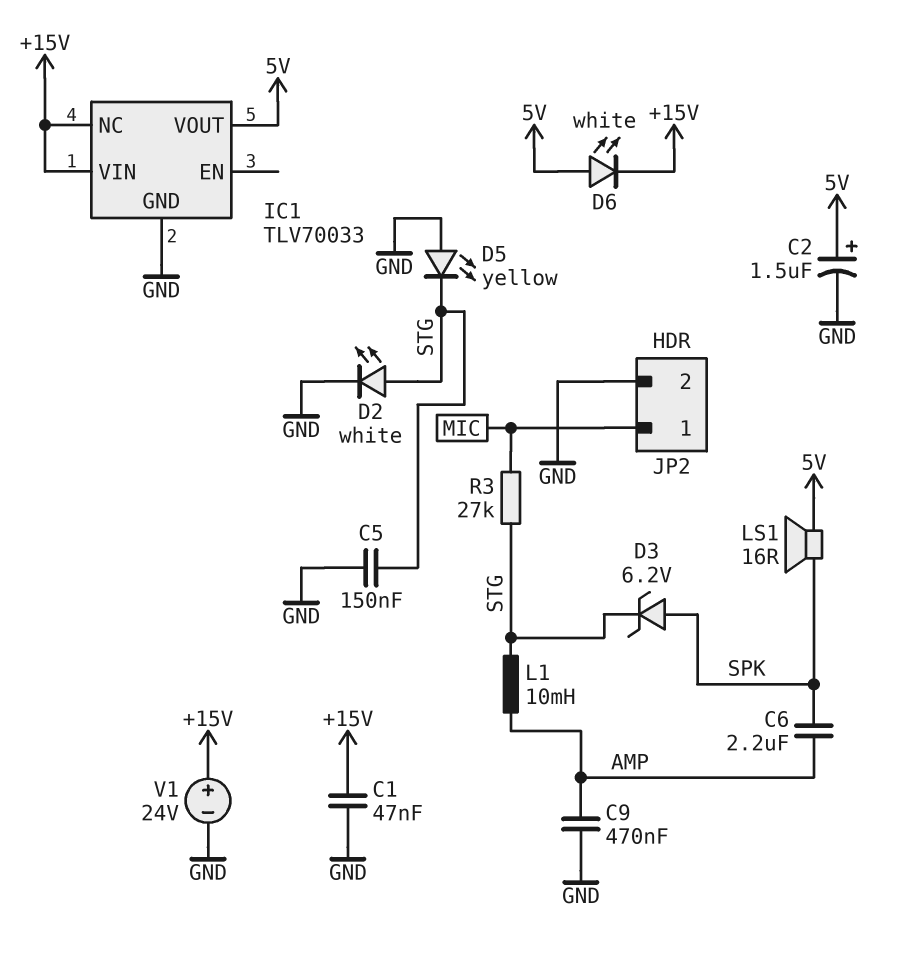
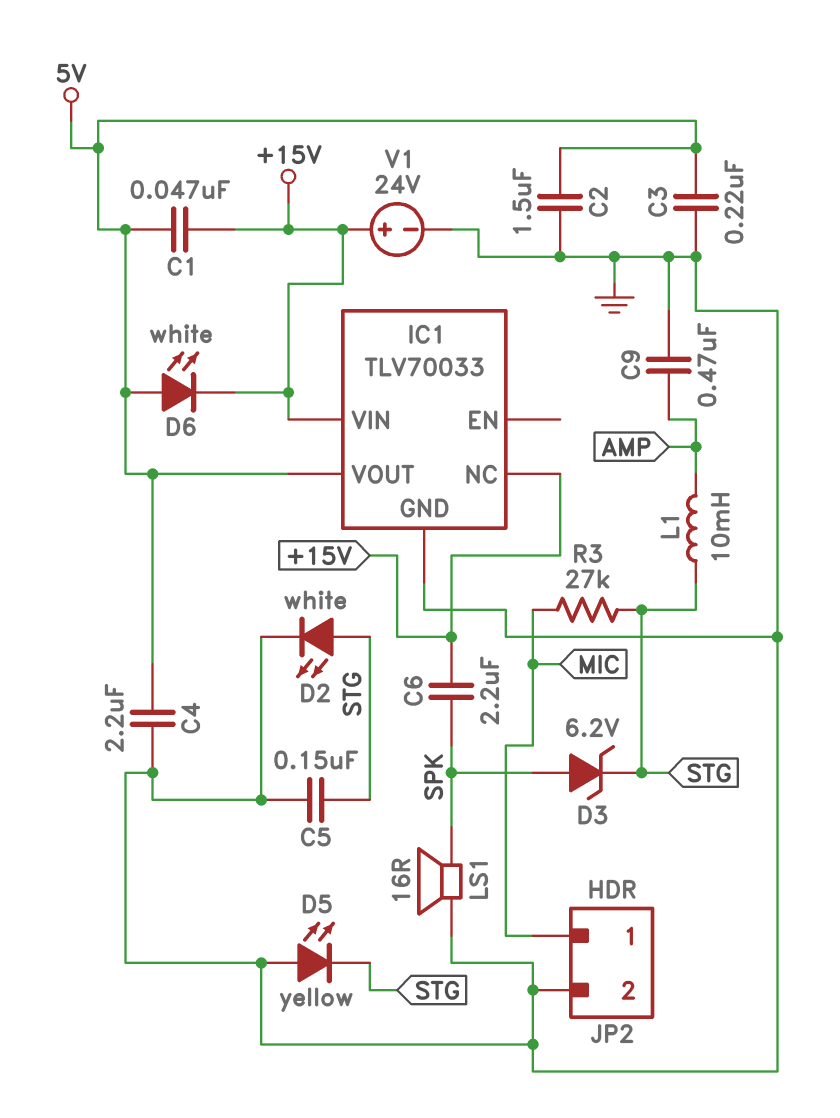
C1: 47nF (+15V, GND) -> 47nF (+15V, 5V)
C2: 1.5uF (plus 5V, minus GND) -> 1.5uF (5V, GND)
C3: none -> 220nF (5V, GND)
C4: none -> 2.2uF (5V, GND)
C6: 2.2uF (AMP, SPK) -> 2.2uF (+15V, SPK)
LS1: speaker 16R (5V, SPK) -> speaker 16R (GND, SPK)

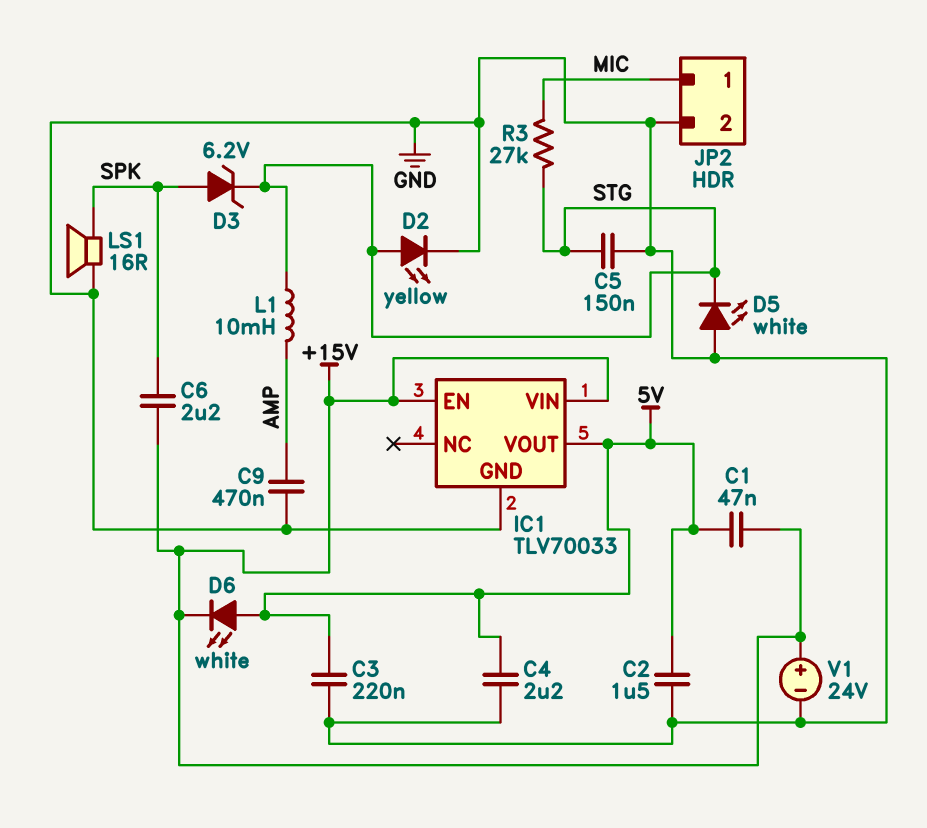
D2: LED white (A STG, K GND) -> LED yellow (A STG, K GND)
D5: LED yellow (A GND, K STG) -> LED white (A GND, K STG)
IC1 pin EN: none -> +15V
IC1 pin NC: +15V -> none

